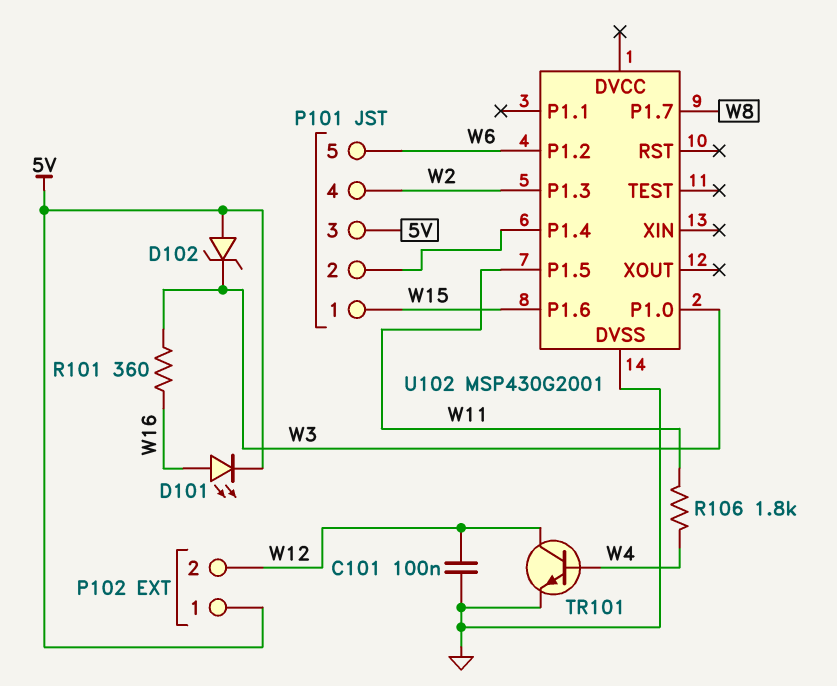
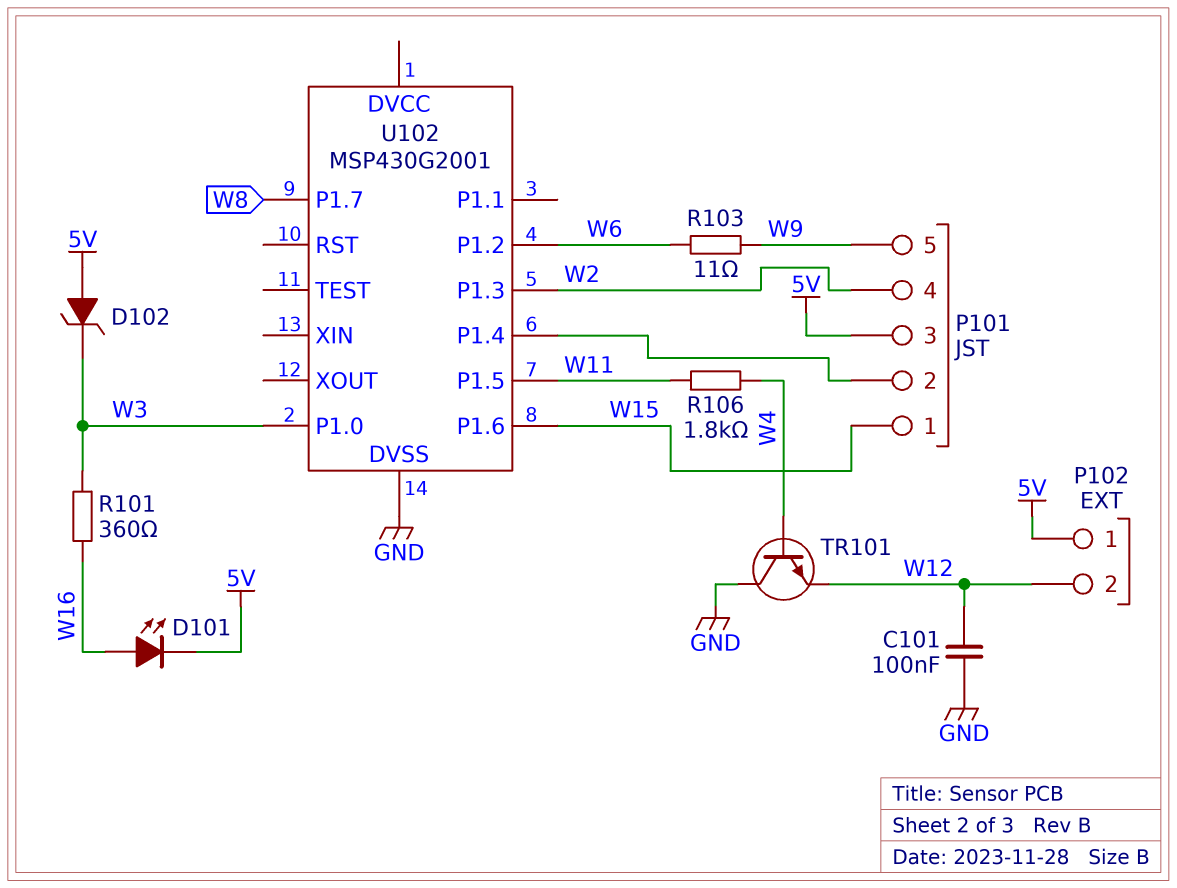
P101 pin 5: W6 -> W9
R103: none -> 11 (W6, W9)
TR101: NPN (B W4, C W12, E GND) -> NPN (B W4, C GND, E W12)

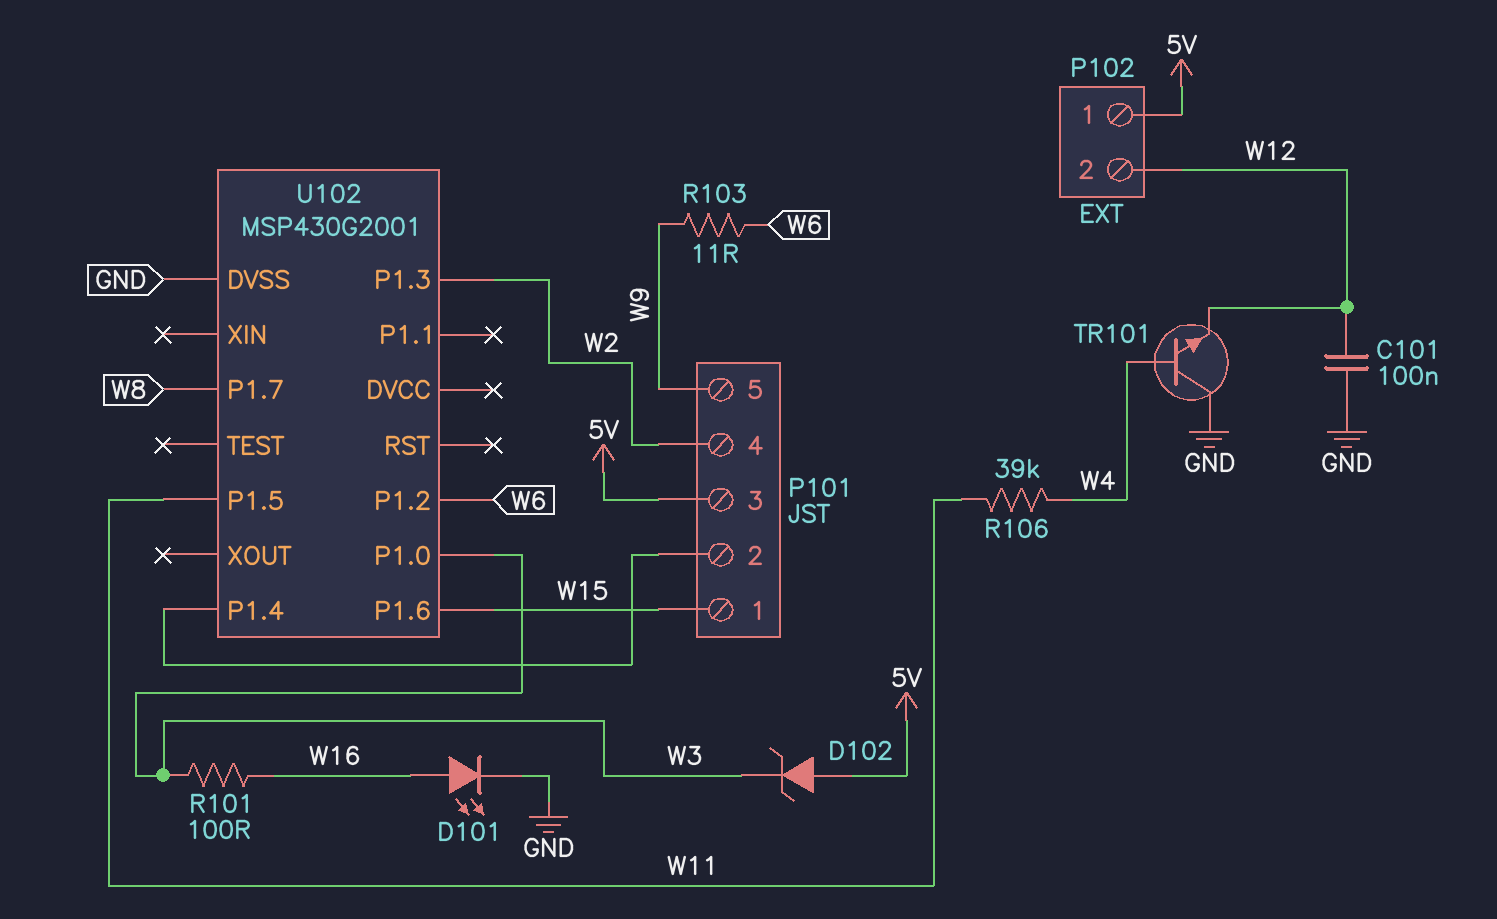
D101: LED (A W16, K 5V) -> LED (A W16, K GND)
R101: 360 (W3, W16) -> 100 (W3, W16)
R106: 1.8k (W4, W11) -> 39k (W4, W11)

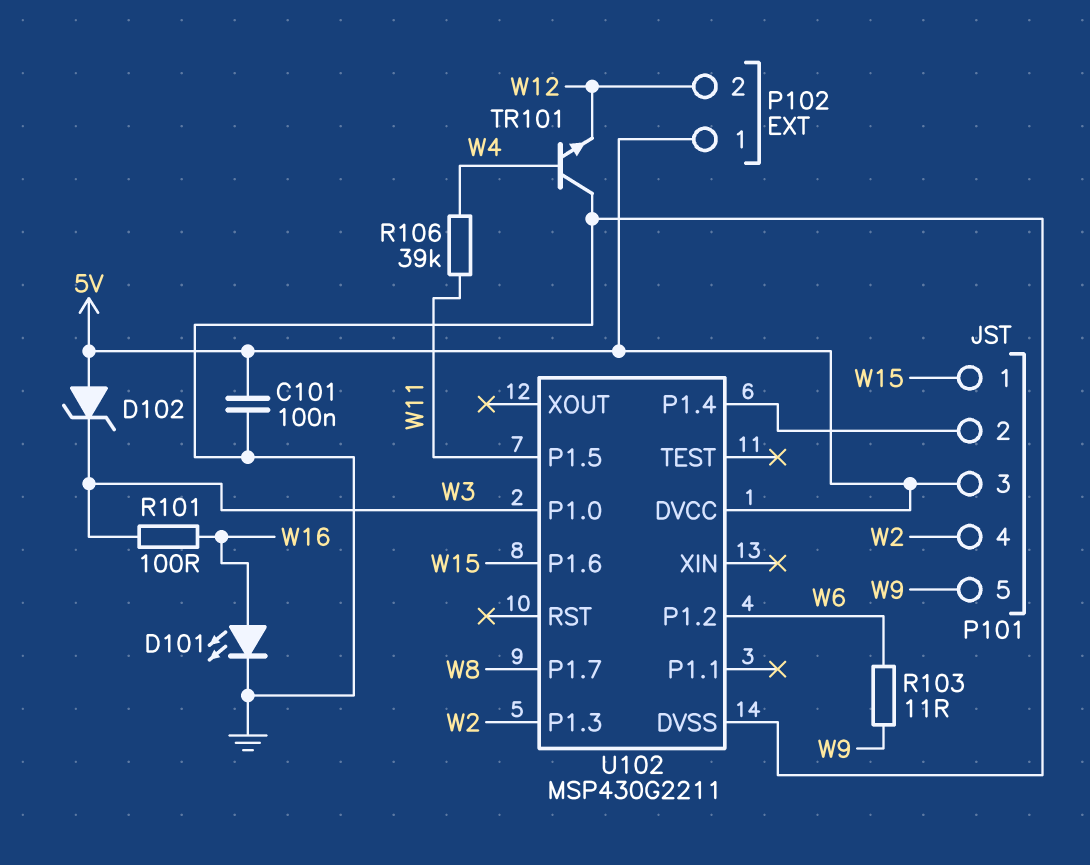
C101: 100nF (GND, W12) -> 100nF (5V, GND)
U102: MSP430G2001 -> MSP430G2211
U102 pin DVCC: none -> 5V

